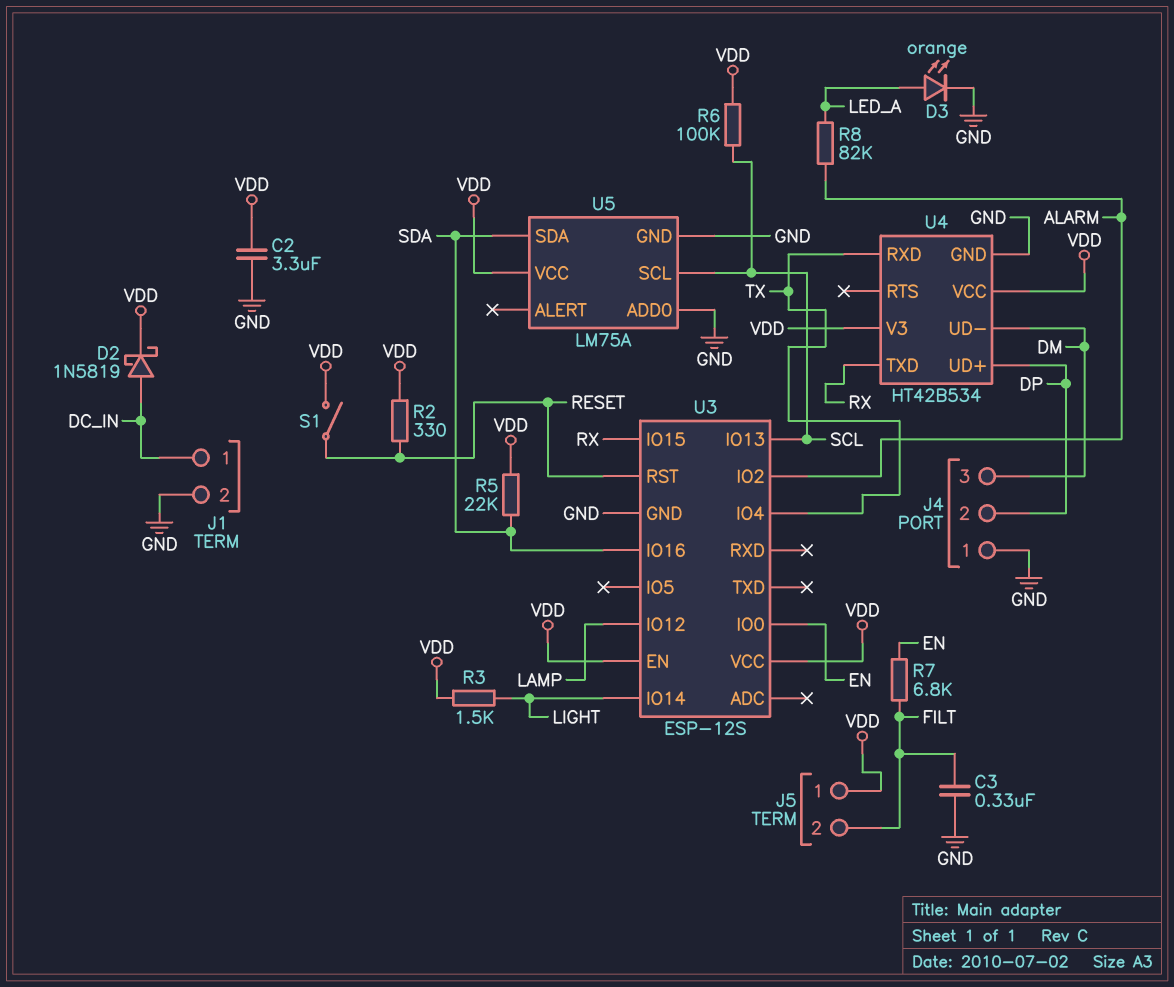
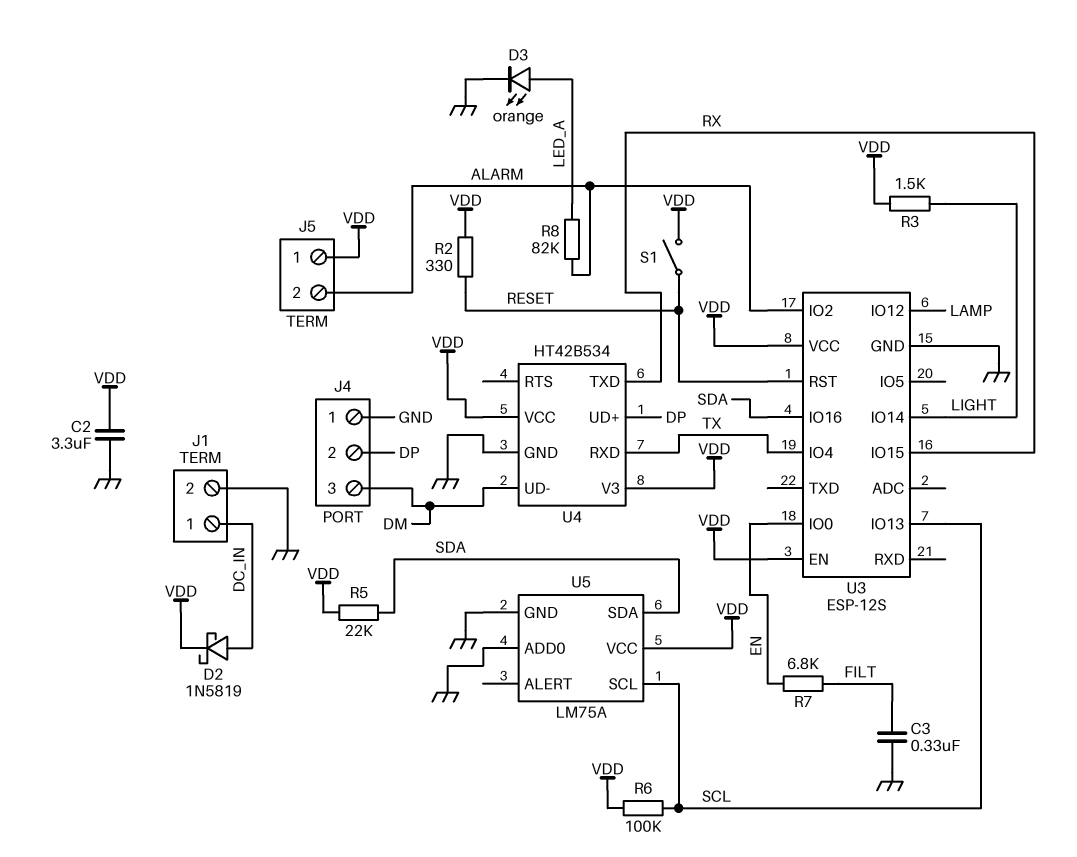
J5 pin 2: FILT -> ALARM

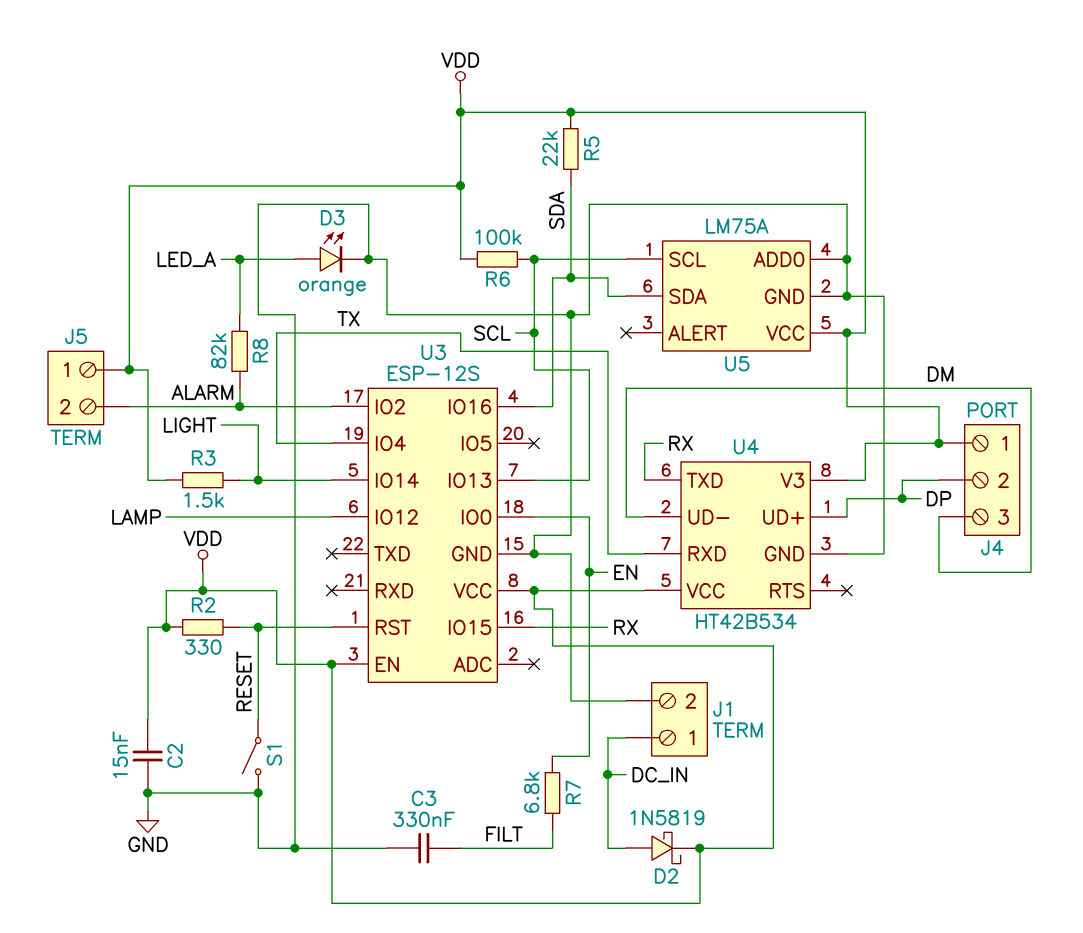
C2: 3.3uF (GND, VDD) -> 15nF (GND, VDD)
J4 pin 1: GND -> VDD
S1: switch (RESET, VDD) -> switch (GND, RESET)

